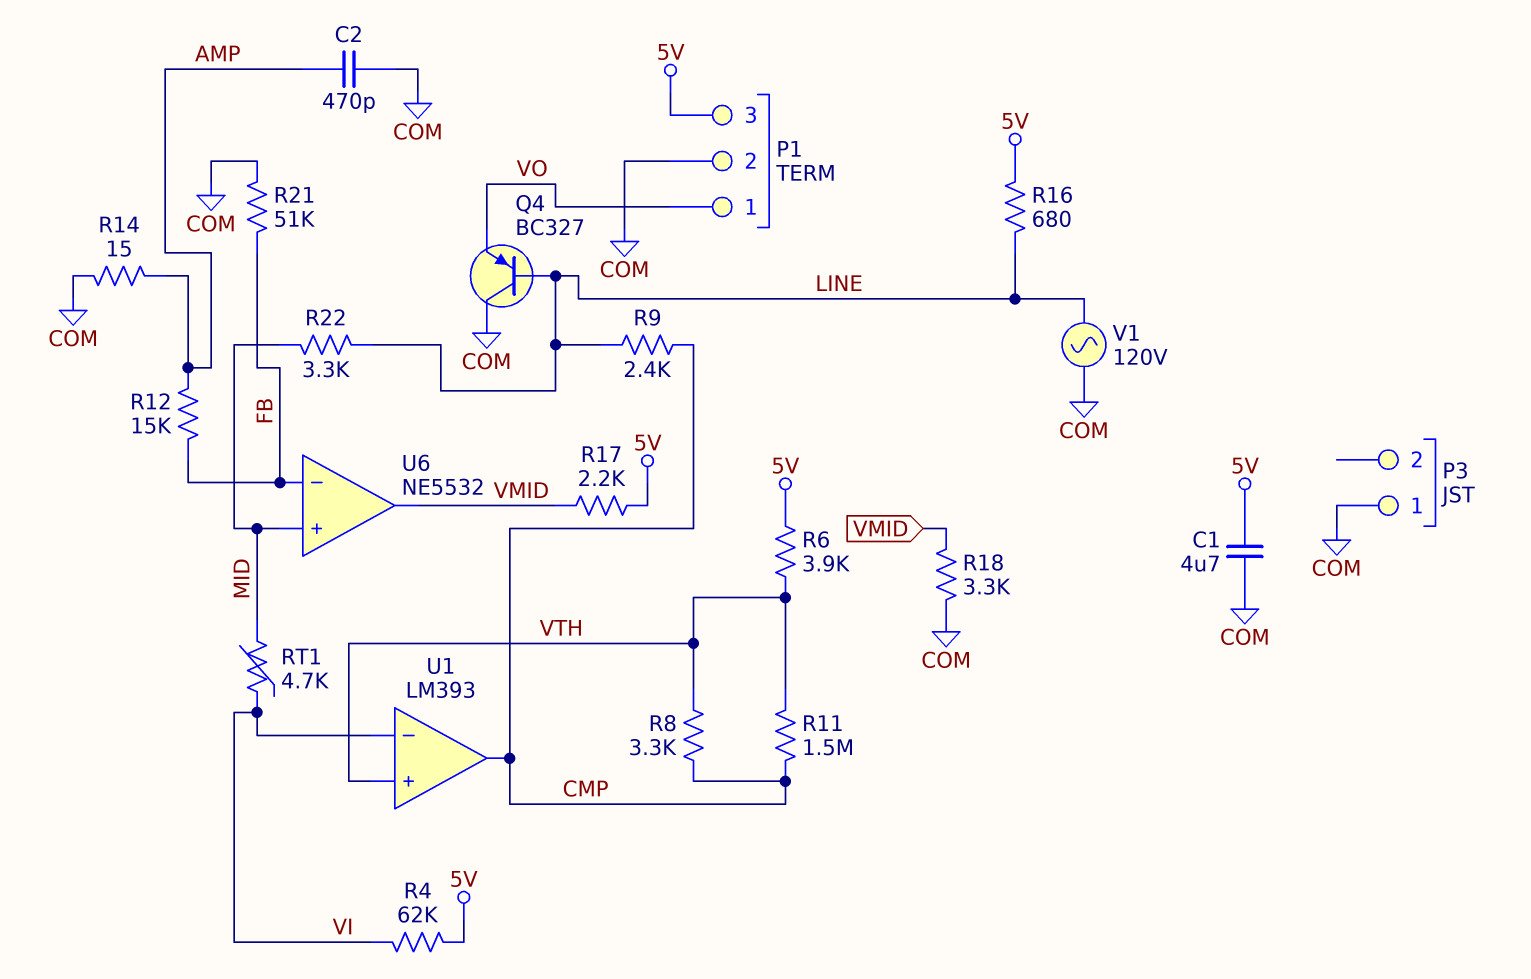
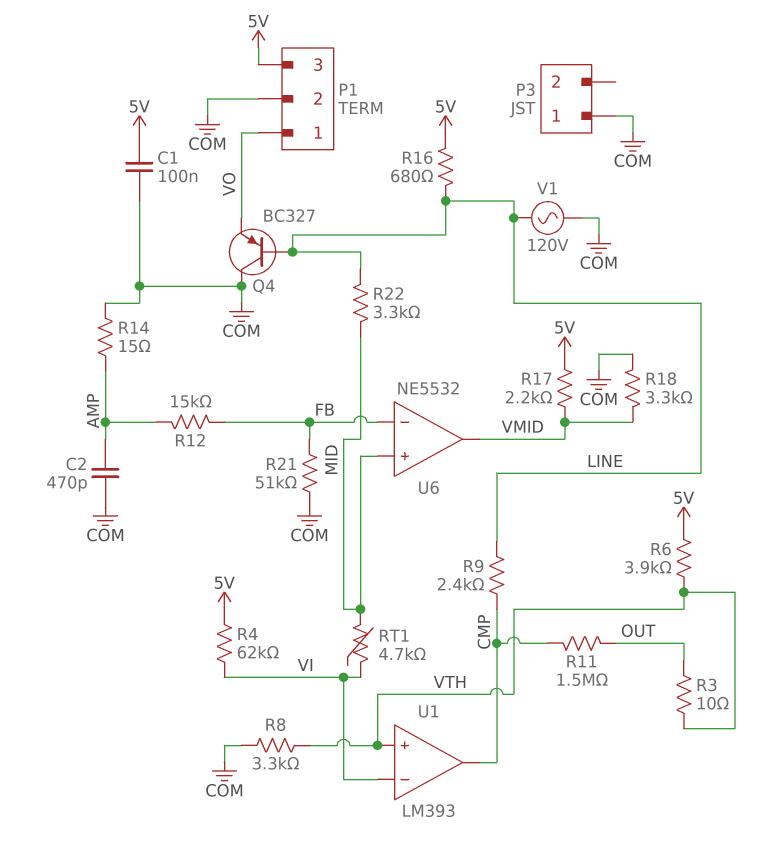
C1: 4.7uF (5V, COM) -> 100nF (5V, COM)
R3: none -> 10 (OUT, VTH)
R8: 3.3k (CMP, VTH) -> 3.3k (COM, VTH)
R11: 1.5M (CMP, VTH) -> 1.5M (CMP, OUT)

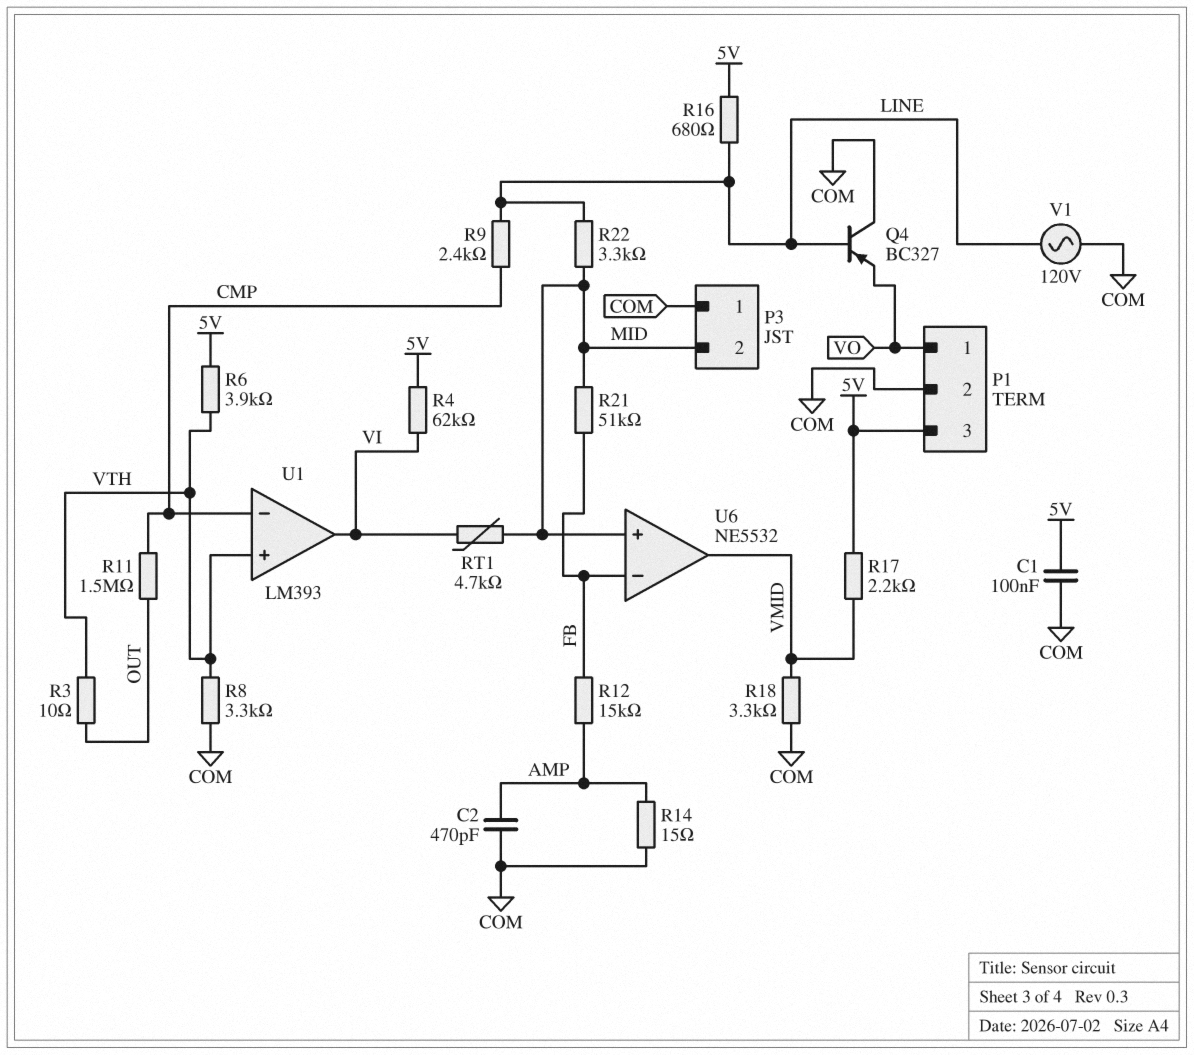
P3 pin 2: none -> MID
R21: 51k (COM, FB) -> 51k (FB, MID)
U1 pin in-: VI -> CMP
U1 pin out: CMP -> VI

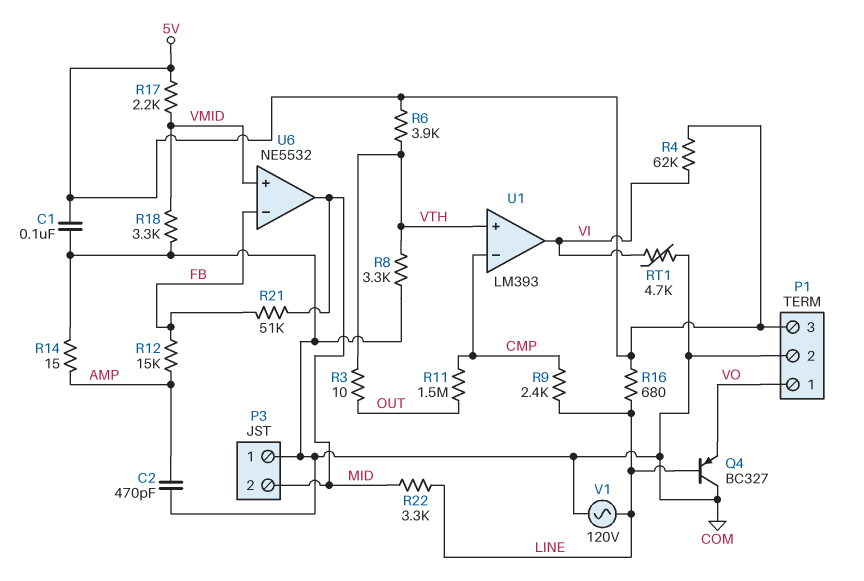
RT1: 4.7k (MID, VI) -> 4.7k (COM, VI)
U6 pin in+: MID -> VMID
U6 pin out: VMID -> MID

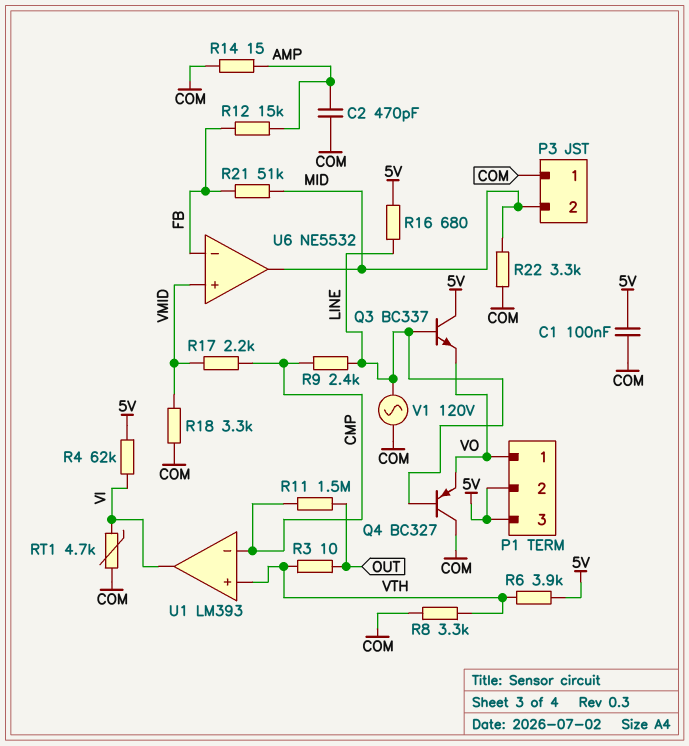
P1 pin 2: COM -> 5V
Q3: none -> NPN BC337 (B LINE, C 5V, E VO)
R17: 2.2k (5V, VMID) -> 2.2k (CMP, VMID)
R22: 3.3k (LINE, MID) -> 3.3k (COM, MID)

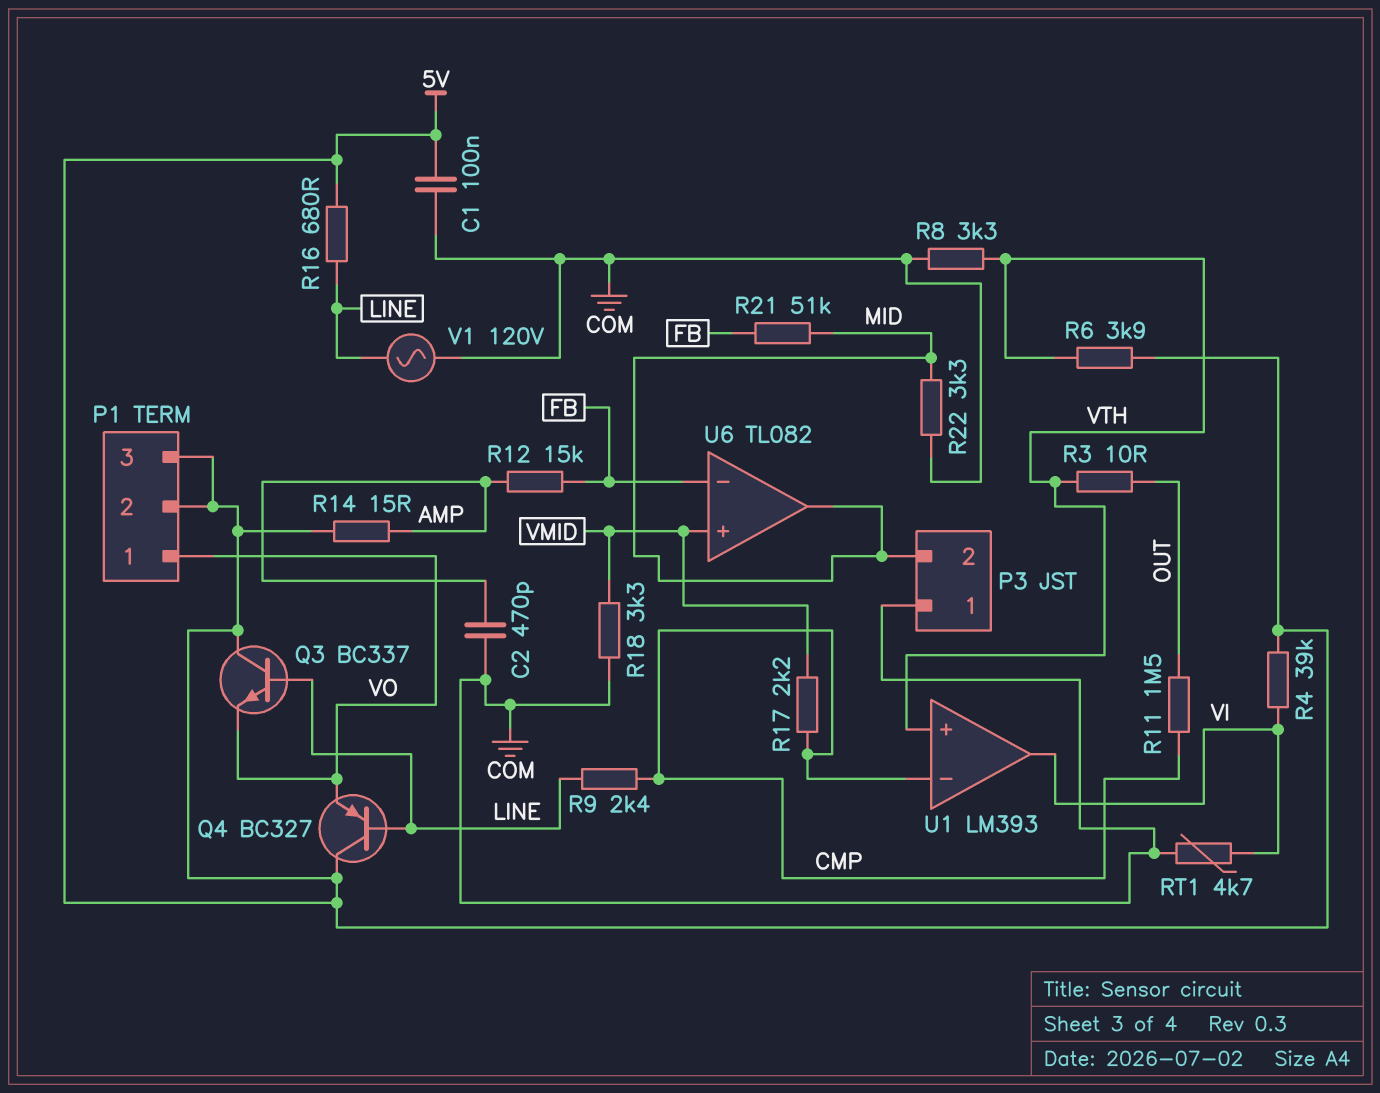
Q4: PNP BC327 (B LINE, C COM, E VO) -> PNP BC327 (B LINE, C 5V, E VO)
R4: 62k (5V, VI) -> 39k (5V, VI)
R14: 15 (AMP, COM) -> 15 (5V, AMP)
U6: NE5532 -> TL082

